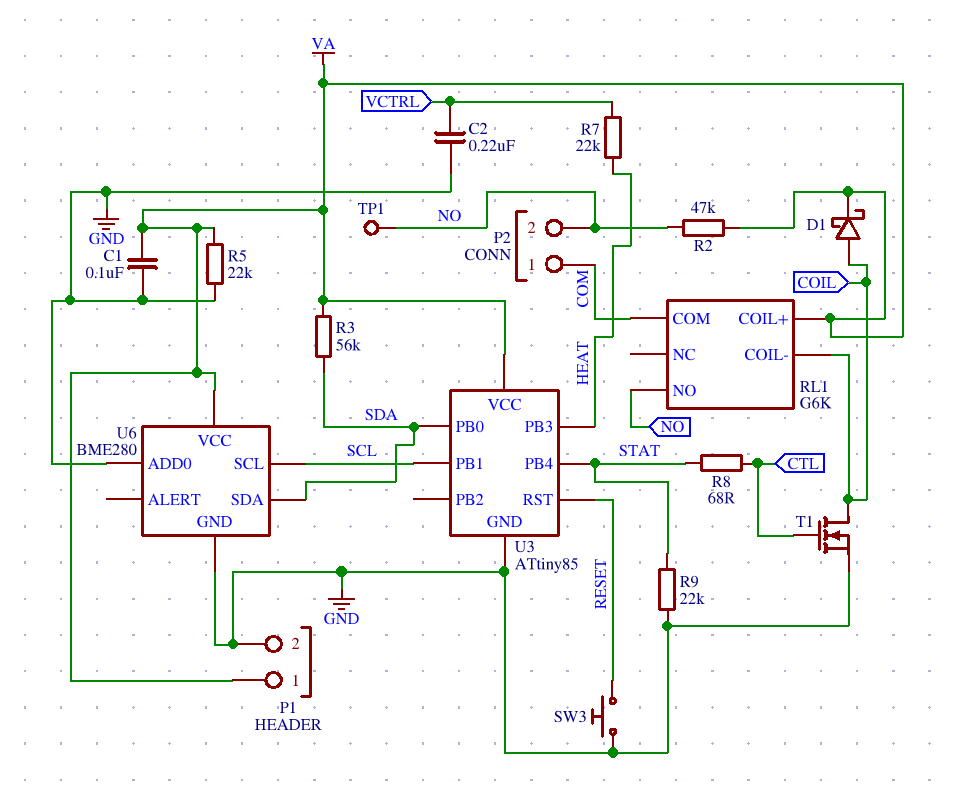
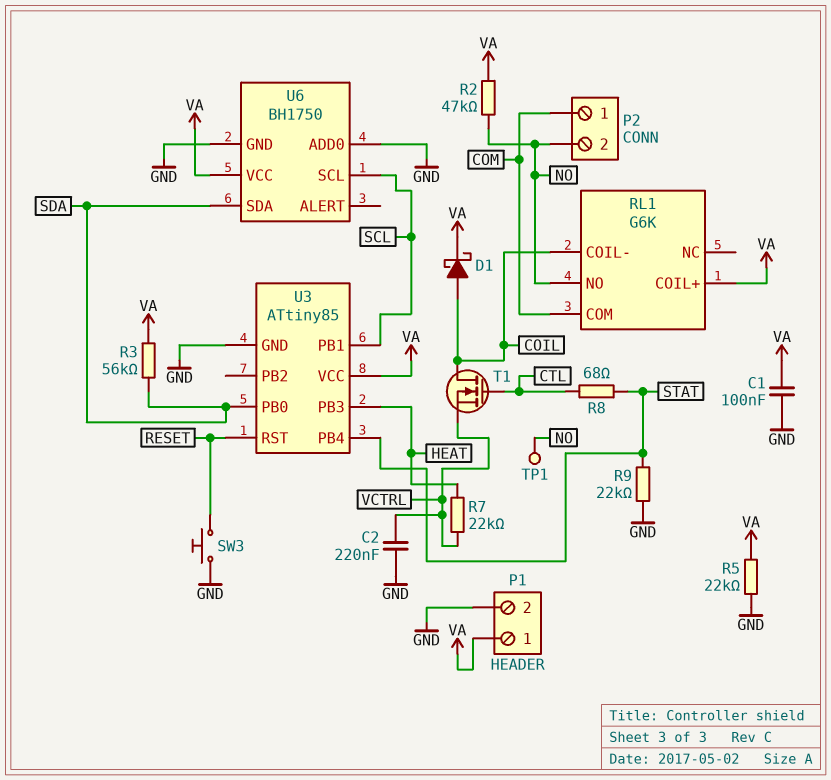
T1: NMOS (G CTL, D COIL, S GND) -> NMOS (G CTL, D COIL, S VCTRL)
U6: BME280 -> BH1750

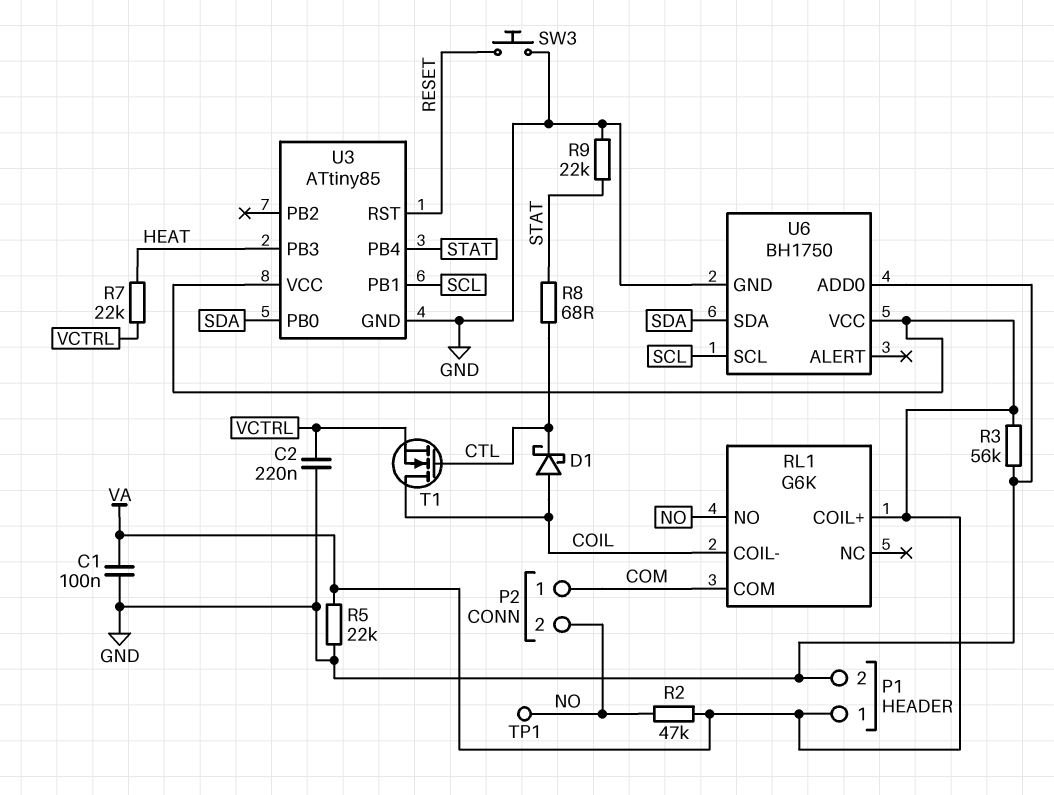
D1: schottky (A COIL, K VA) -> schottky (A COIL, K CTL)
R3: 56k (SDA, VA) -> 56k (GND, VA)

